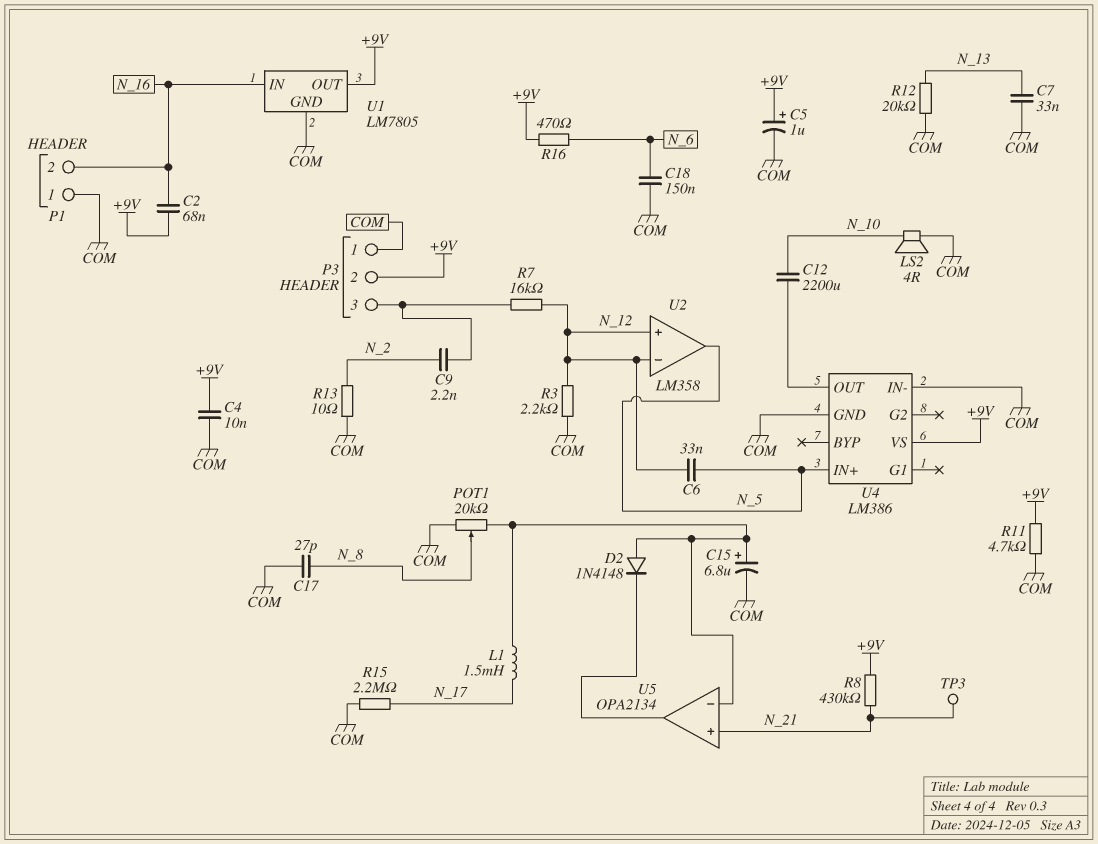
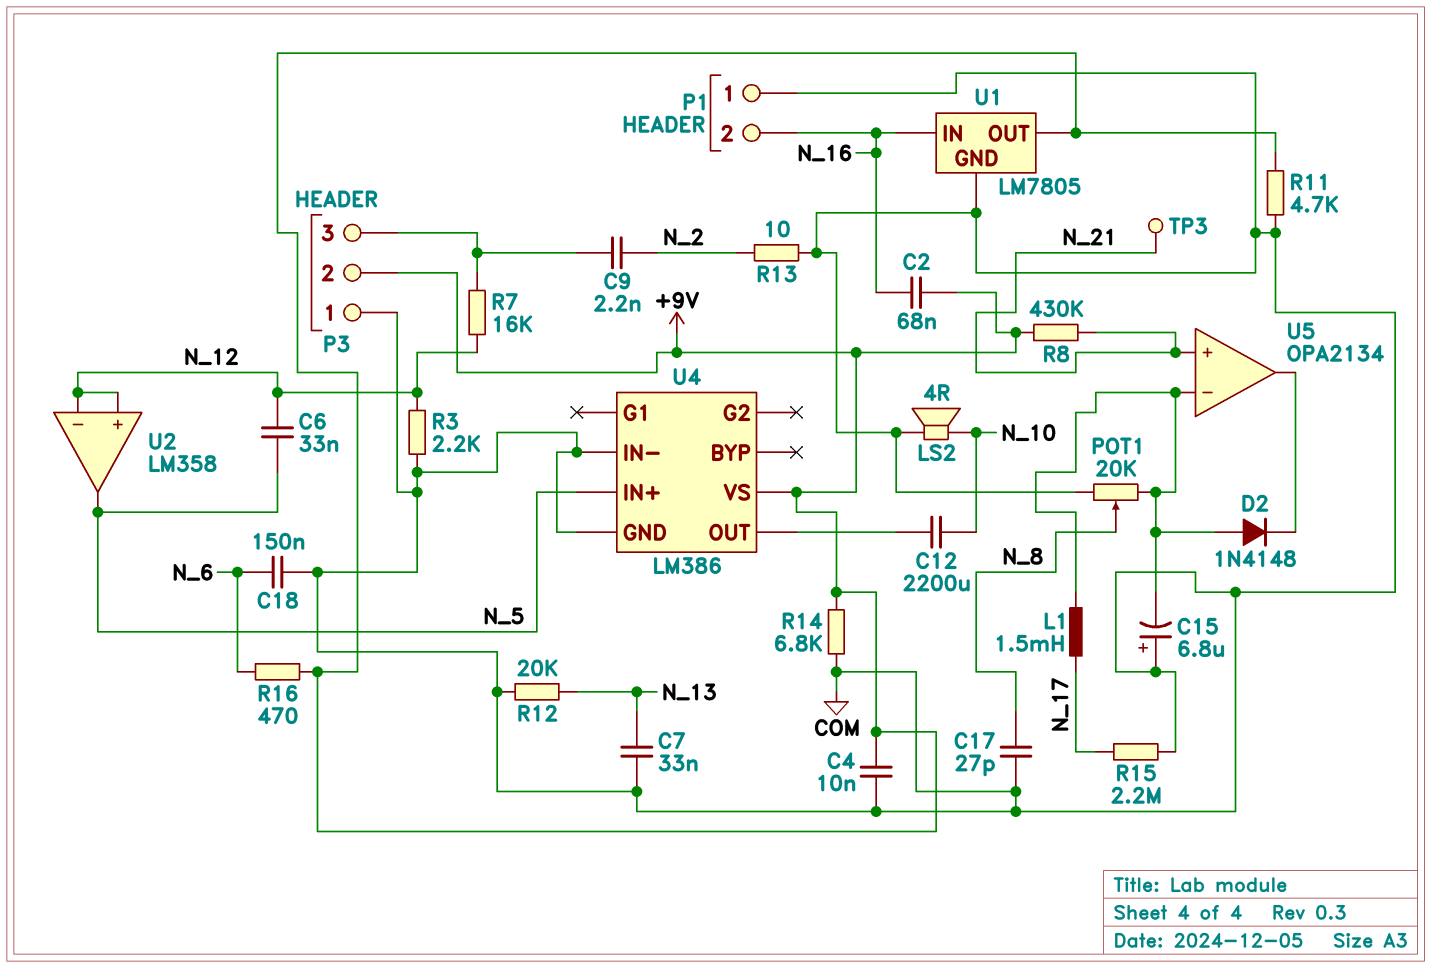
C5: 1uF (plus +9V, minus COM) -> none
C15: 6.8uF (plus U5/in-, minus COM) -> 6.8uF (plus COM, minus U5/in-)
R14: none -> 6.8k (+9V, COM)

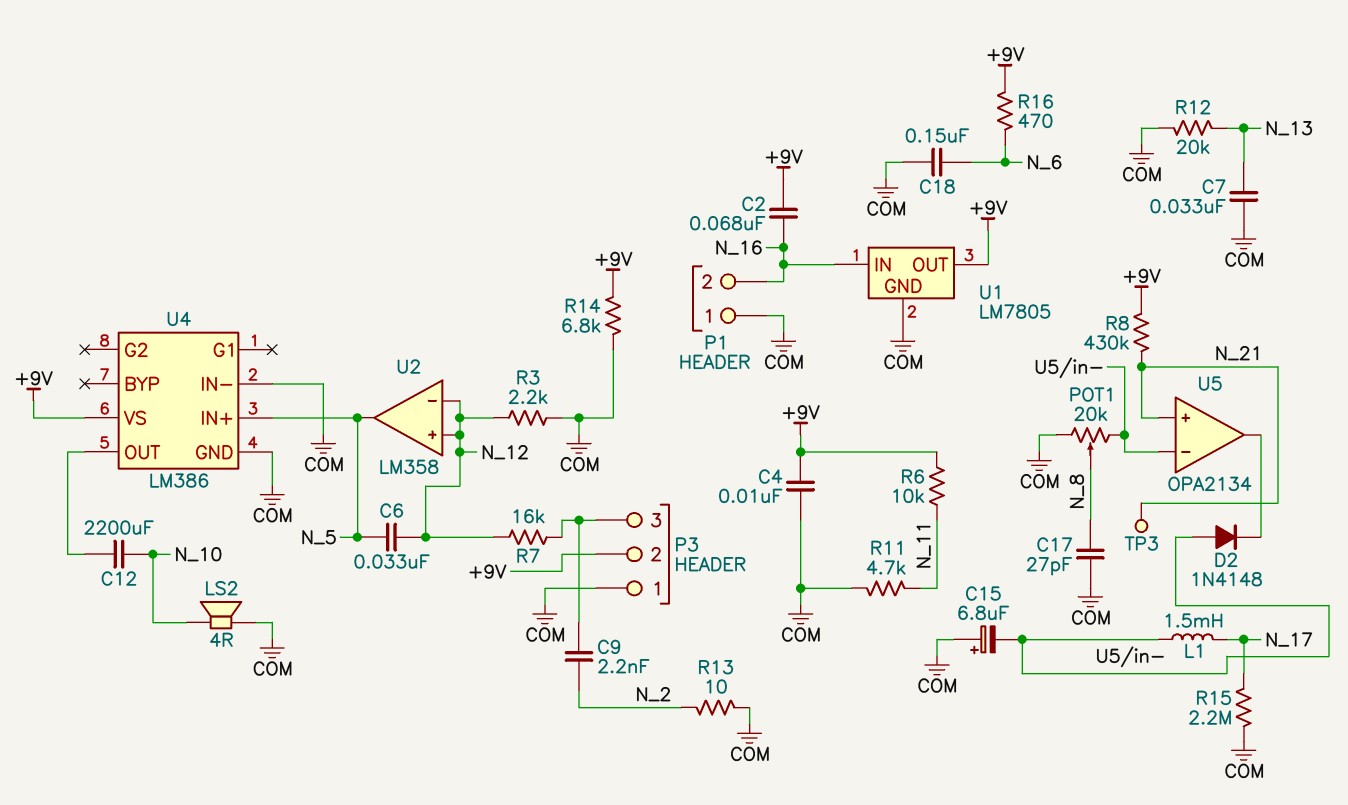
R6: none -> 10k (+9V, N_11)
R11: 4.7k (+9V, COM) -> 4.7k (COM, N_11)

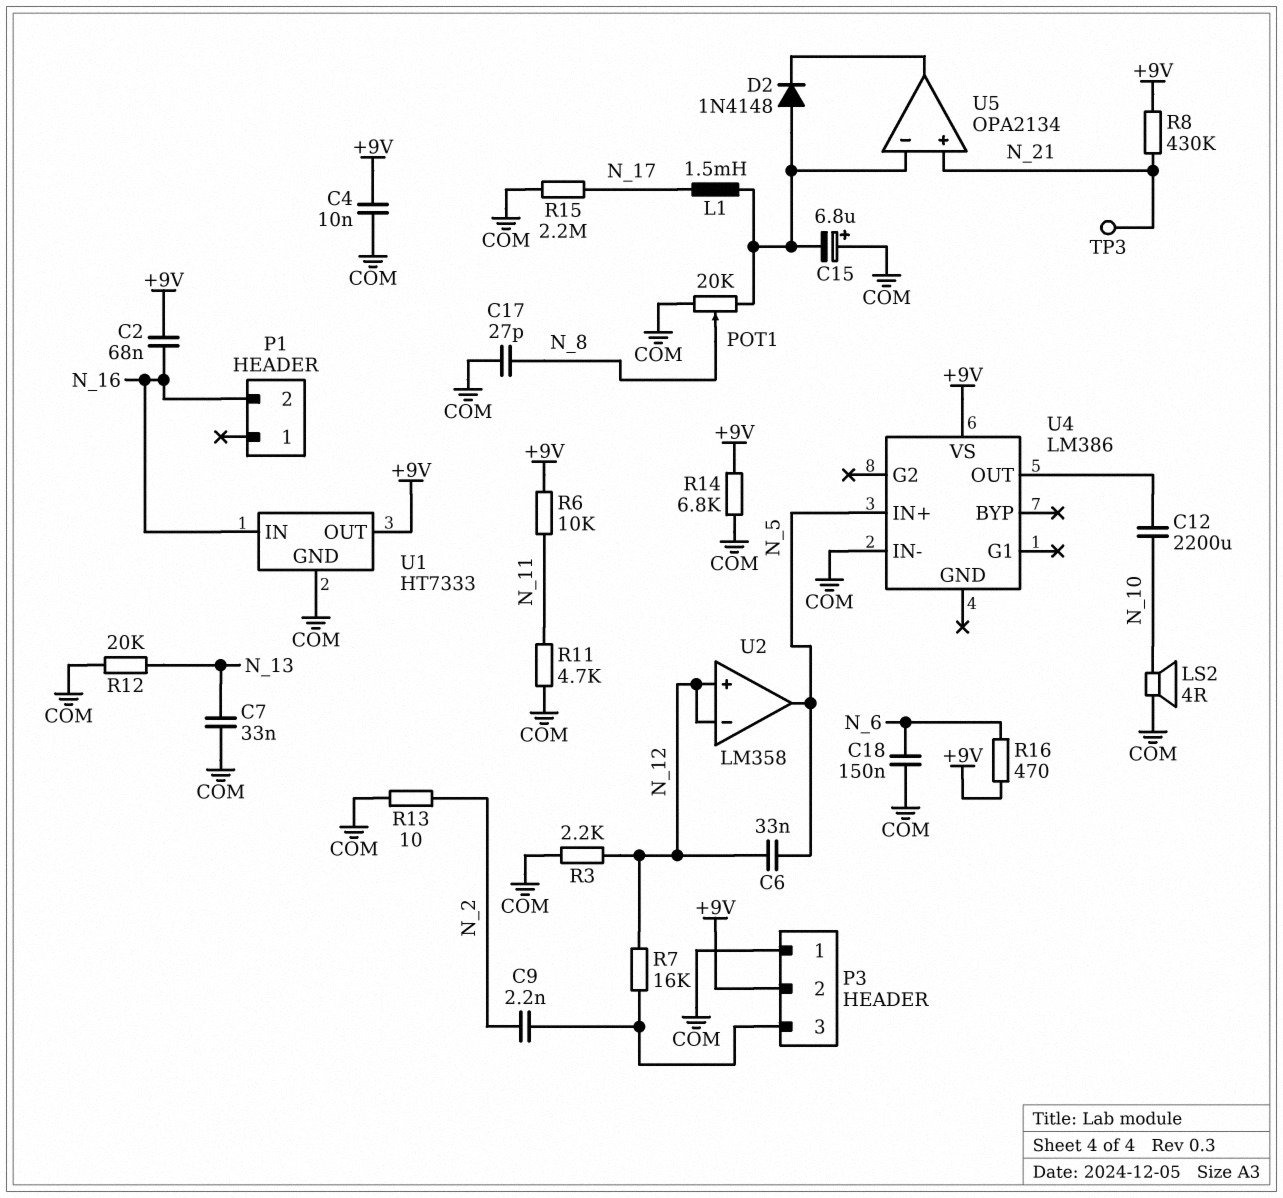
P1 pin 1: COM -> none
U1: LM7805 -> HT7333
U4 pin GND: COM -> none

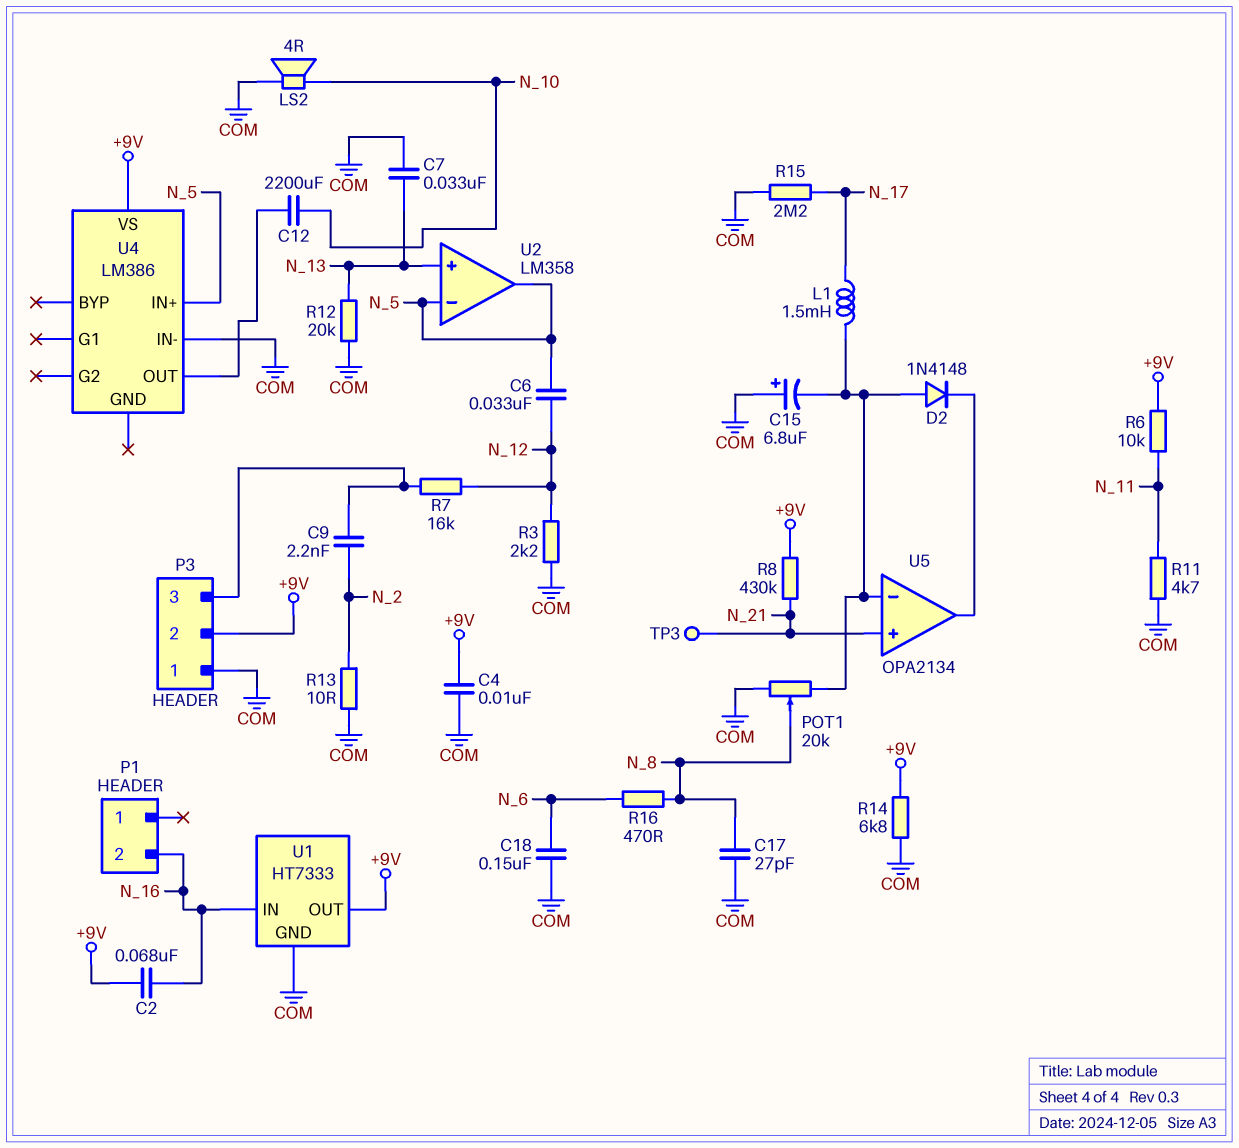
R16: 470 (+9V, N_6) -> 470 (N_6, N_8)
U2 pin in+: N_12 -> N_13
U2 pin in-: N_12 -> N_5

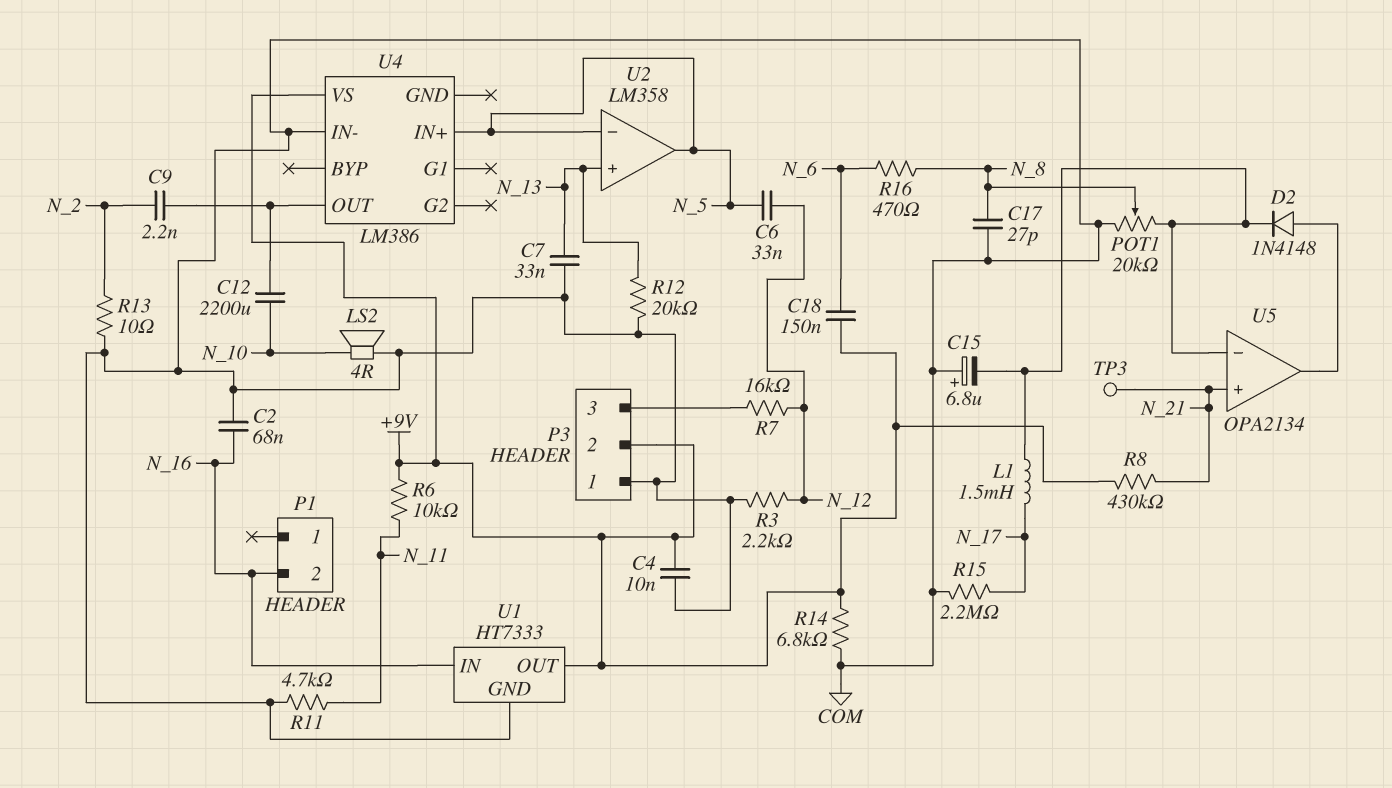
C2: 68nF (+9V, N_16) -> 68nF (COM, N_16)
C9: 2.2nF (N_2, P3/3) -> 2.2nF (N_2, U4/OUT)
C18: 150nF (COM, N_6) -> 150nF (+9V, N_6)
D2: diode 1N4148 (A U5/in-, K U5/out) -> diode 1N4148 (A U5/out, K U5/in-)

